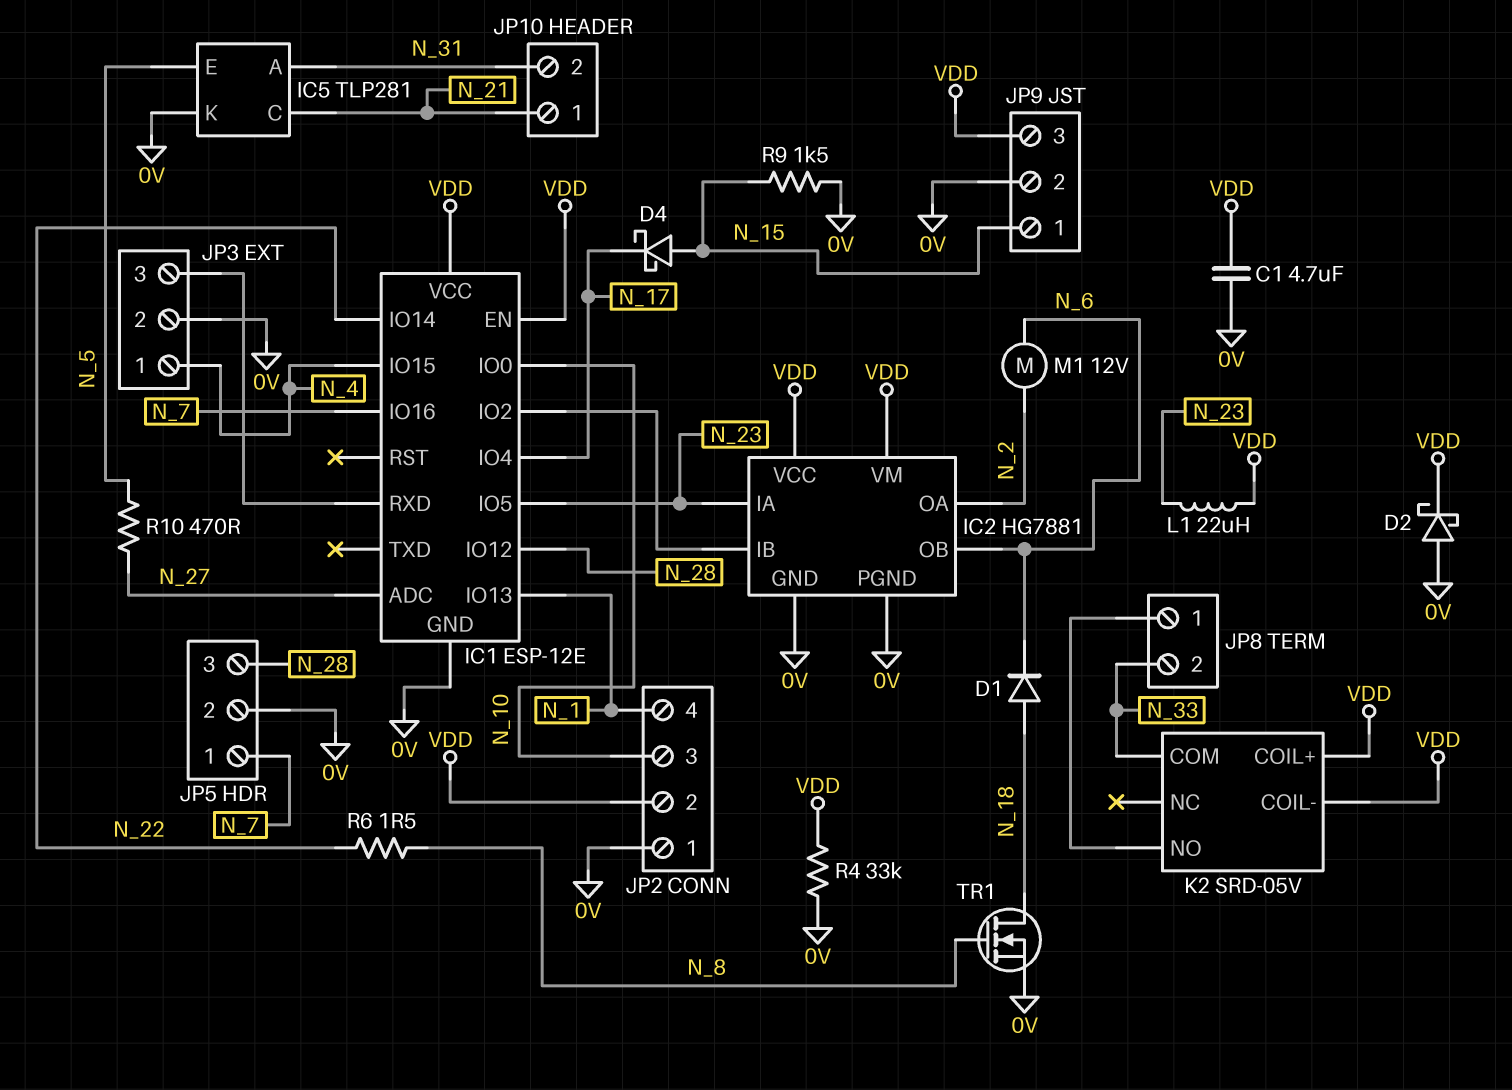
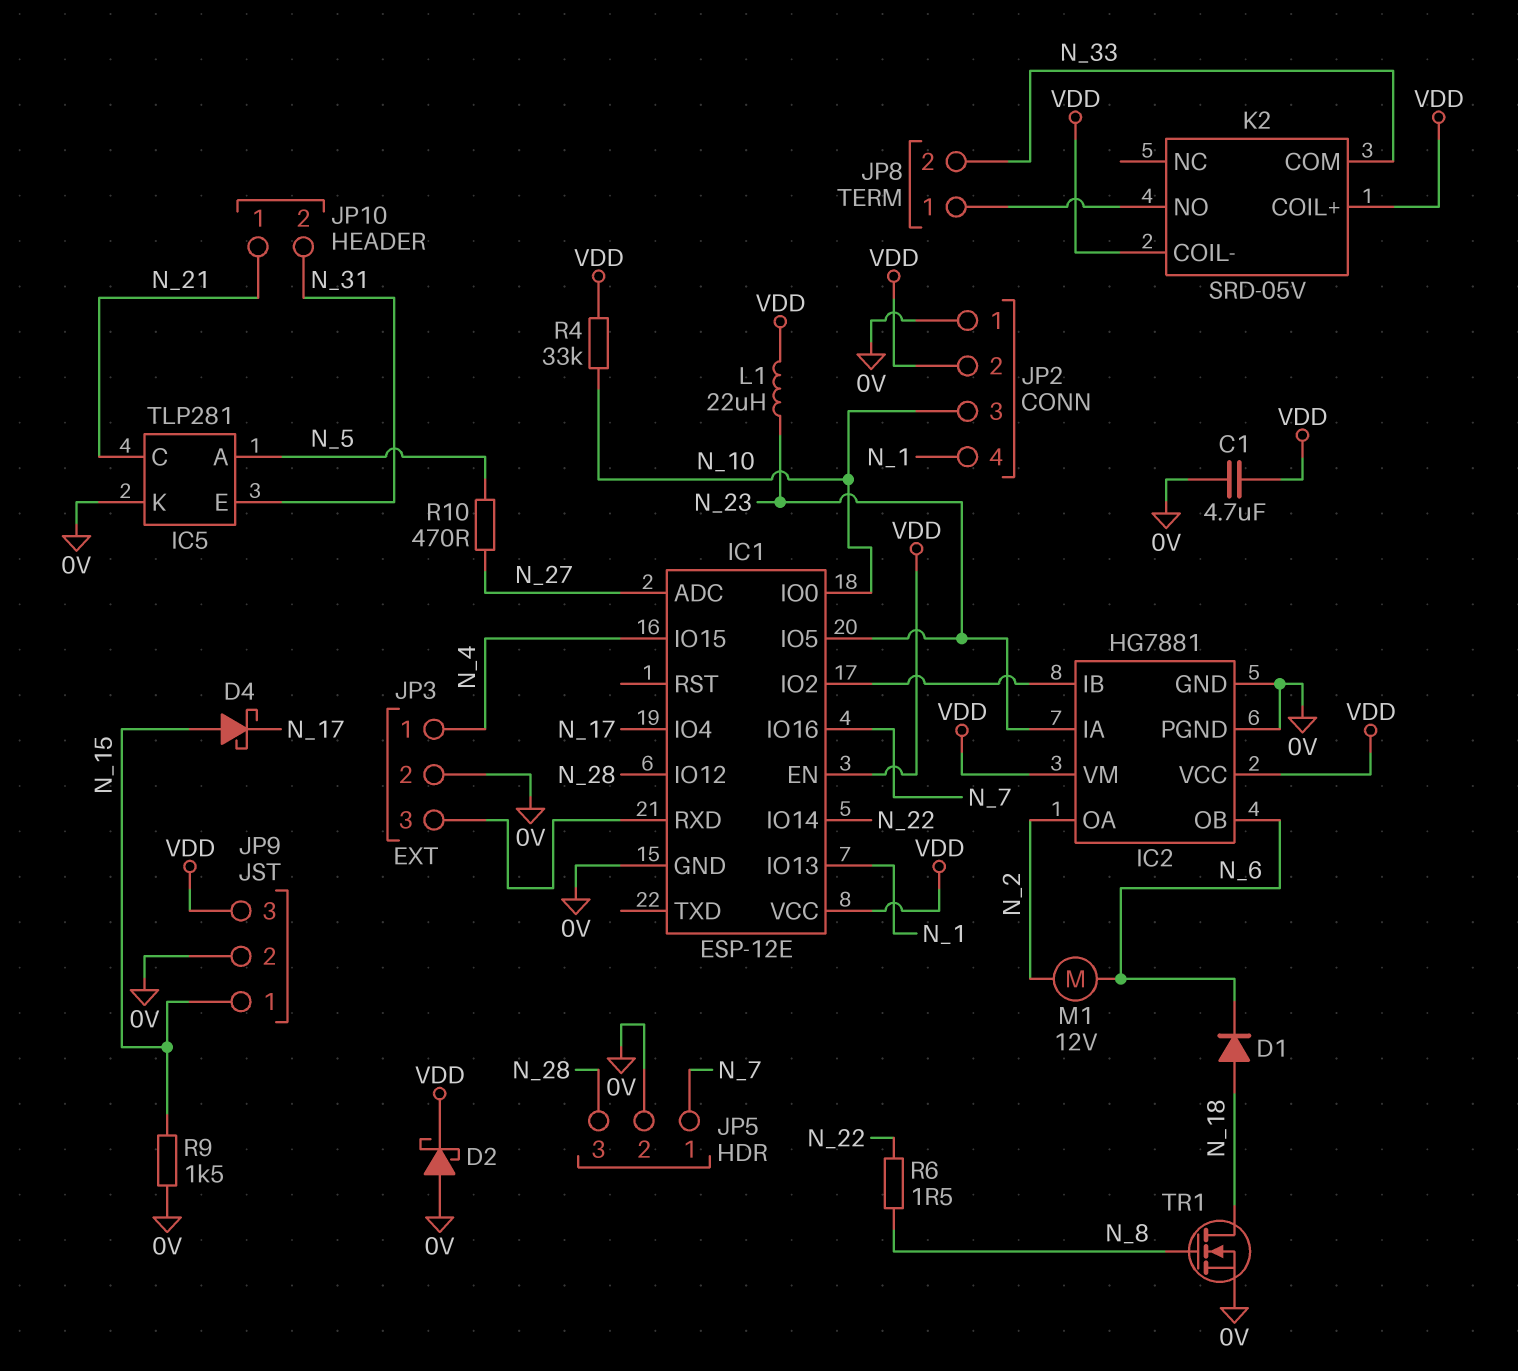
IC5 pin A: N_31 -> N_5
IC5 pin E: N_5 -> N_31
R4: 33k (0V, VDD) -> 33k (N_10, VDD)

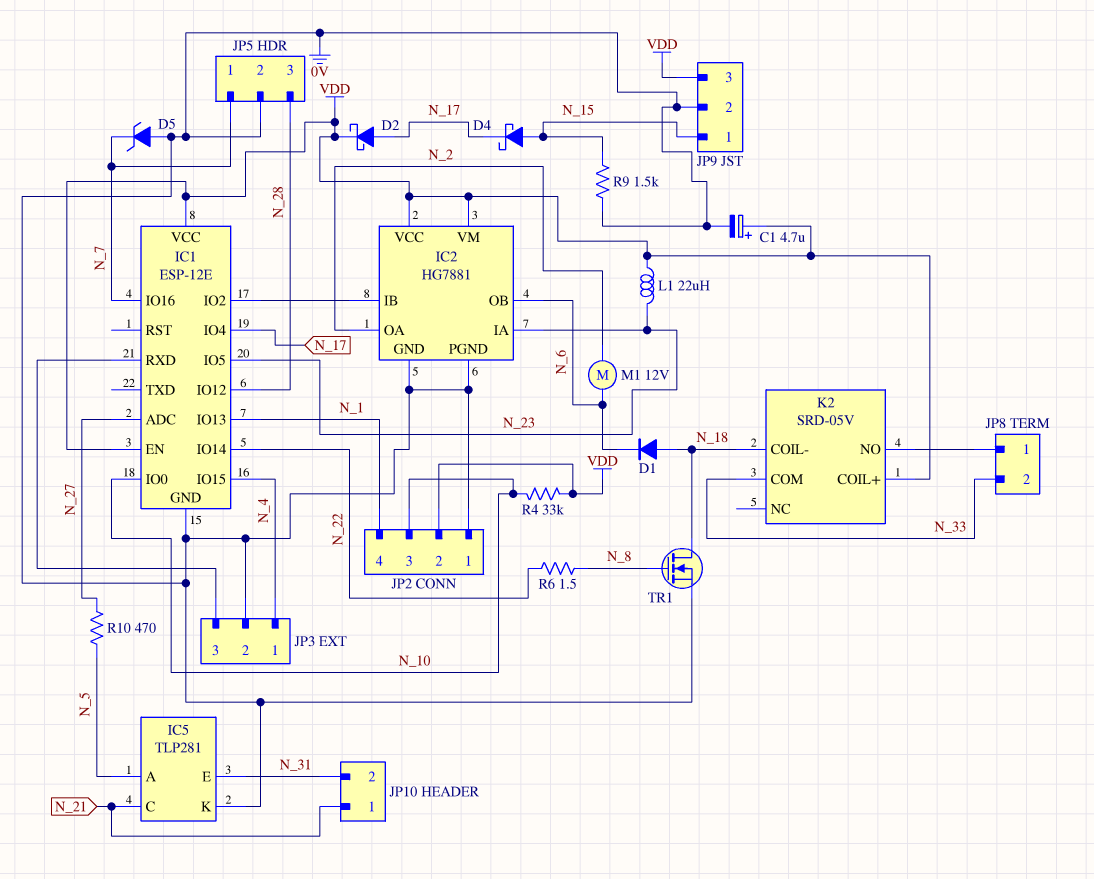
C1: 4.7uF (0V, VDD) -> 4.7uF (plus VDD, minus 0V)
D2: schottky (A 0V, K VDD) -> schottky (A N_17, K VDD)
D5: none -> zener (A 0V, K N_7)
K2 pin COIL-: VDD -> N_18

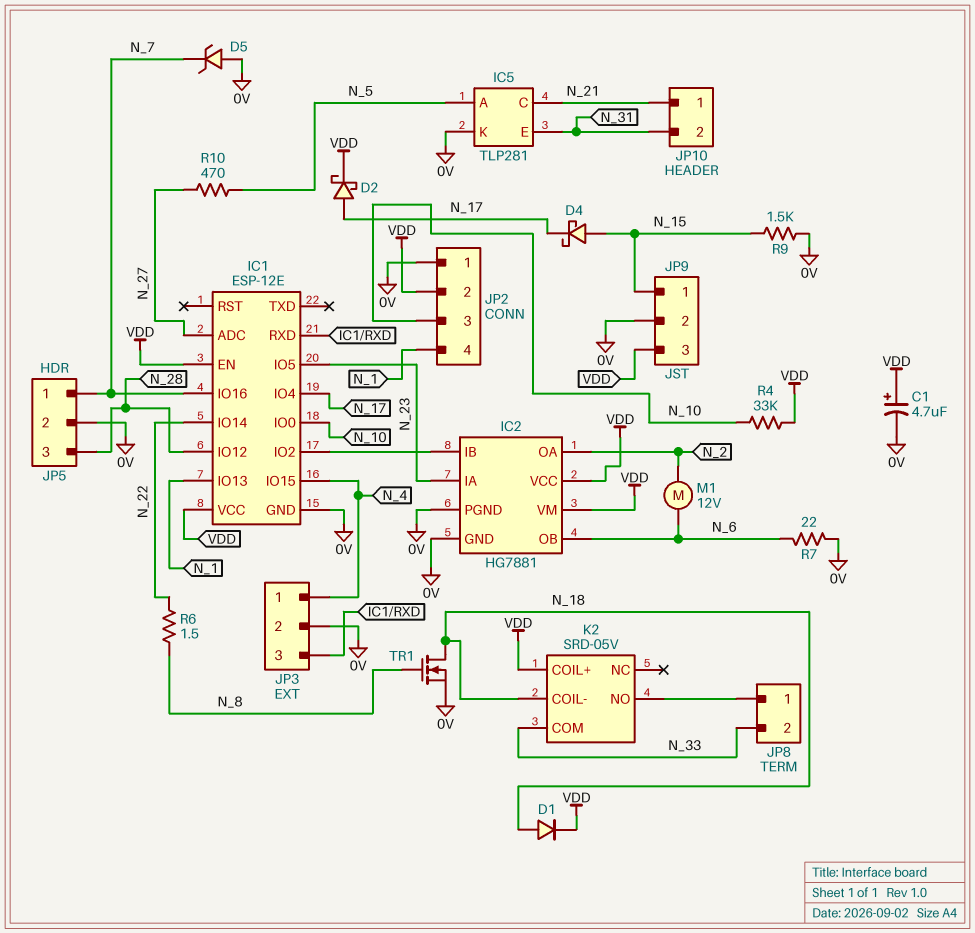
D1: diode (A N_18, K N_6) -> diode (A N_18, K VDD)
L1: 22uH (N_23, VDD) -> none
R7: none -> 22 (0V, N_6)

